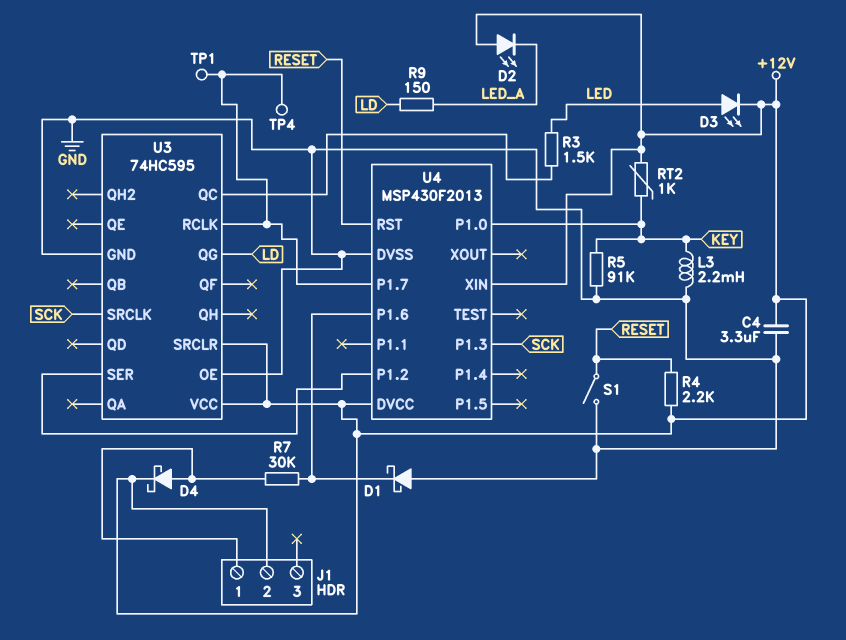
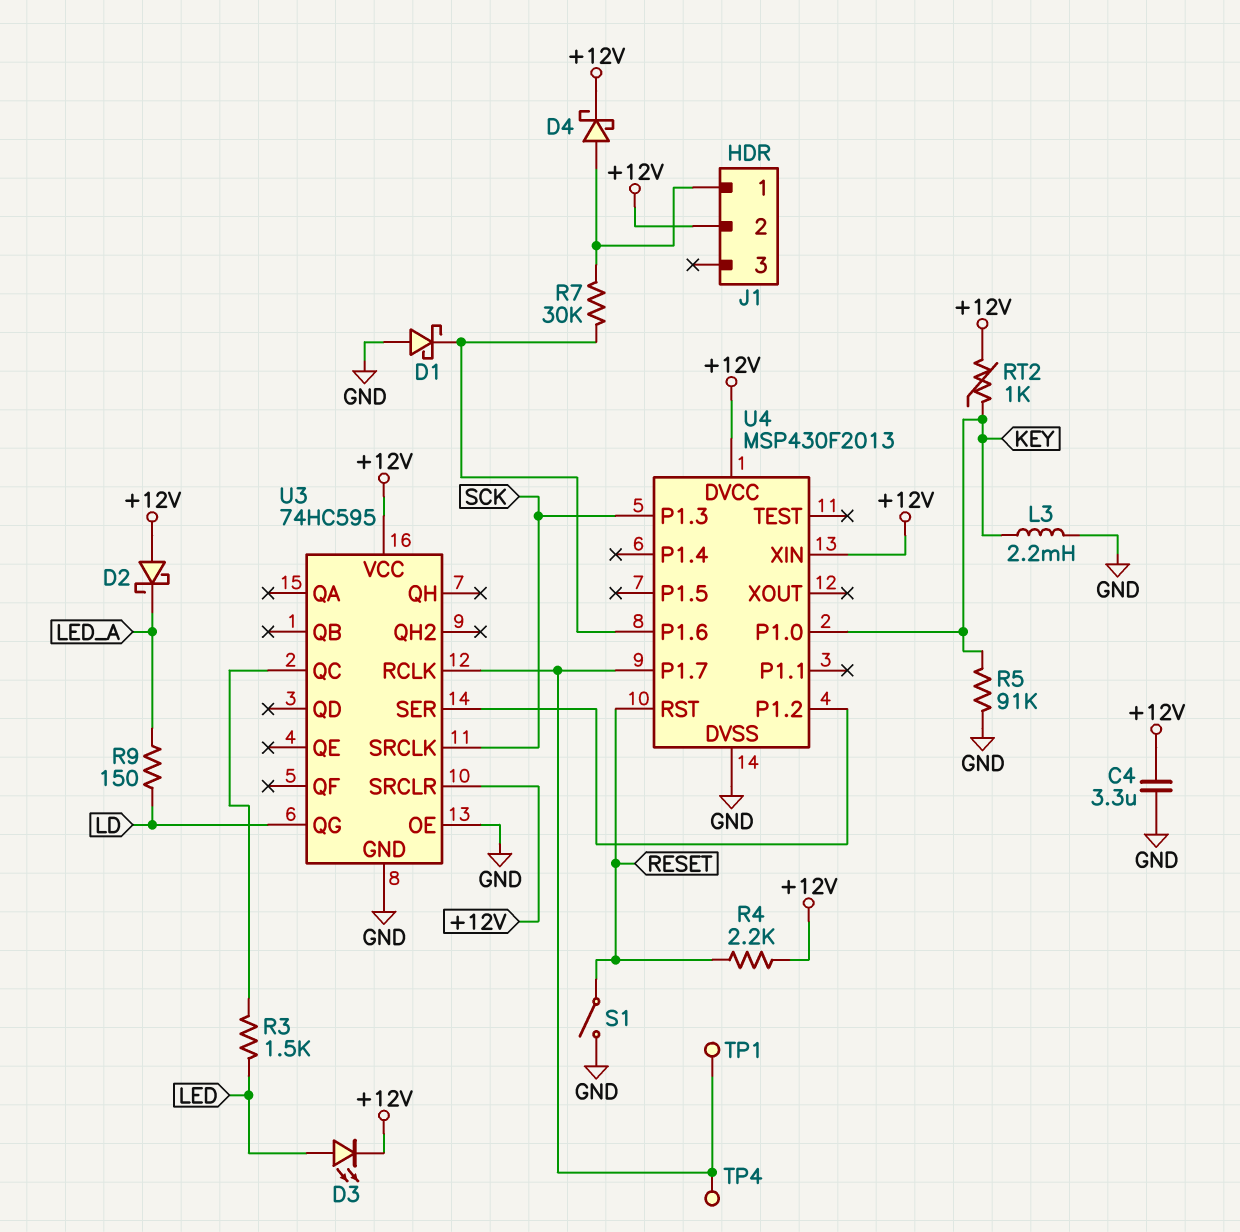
D2: LED (A +12V, K LED_A) -> schottky (A +12V, K LED_A)

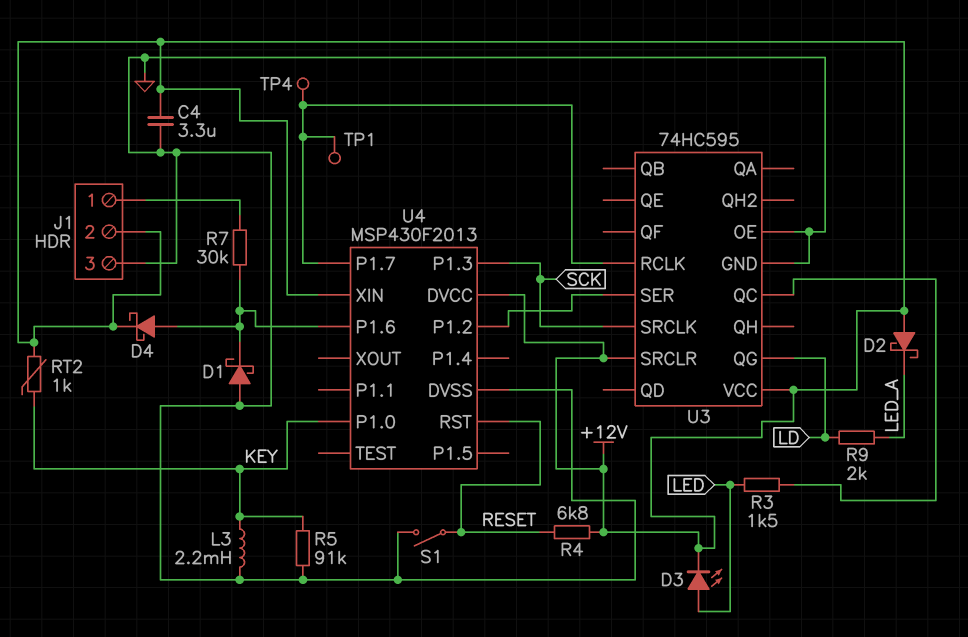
D4: schottky (A J1/1, K +12V) -> schottky (A U4/P1.6, K +12V)
J1 pin 3: none -> GND
R4: 2.2k (+12V, RESET) -> 6.8k (+12V, RESET)
R9: 150 (LD, LED_A) -> 2k (LD, LED_A)

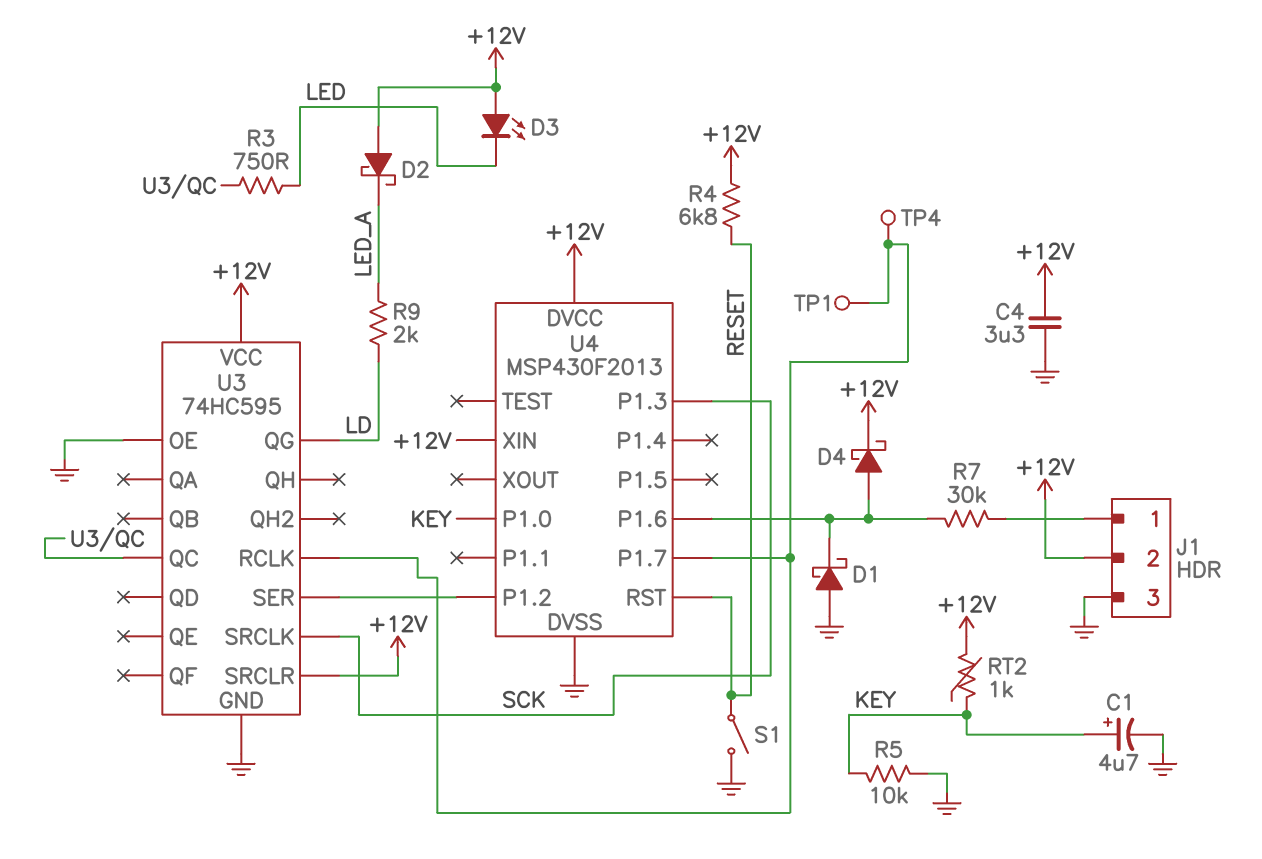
C1: none -> 4.7uF (plus KEY, minus GND)
D3: LED (A LED, K +12V) -> LED (A +12V, K LED)
L3: 2.2mH (GND, KEY) -> none
R3: 1.5k (LED, U3/QC) -> 750 (LED, U3/QC)
R5: 91k (GND, KEY) -> 10k (GND, KEY)

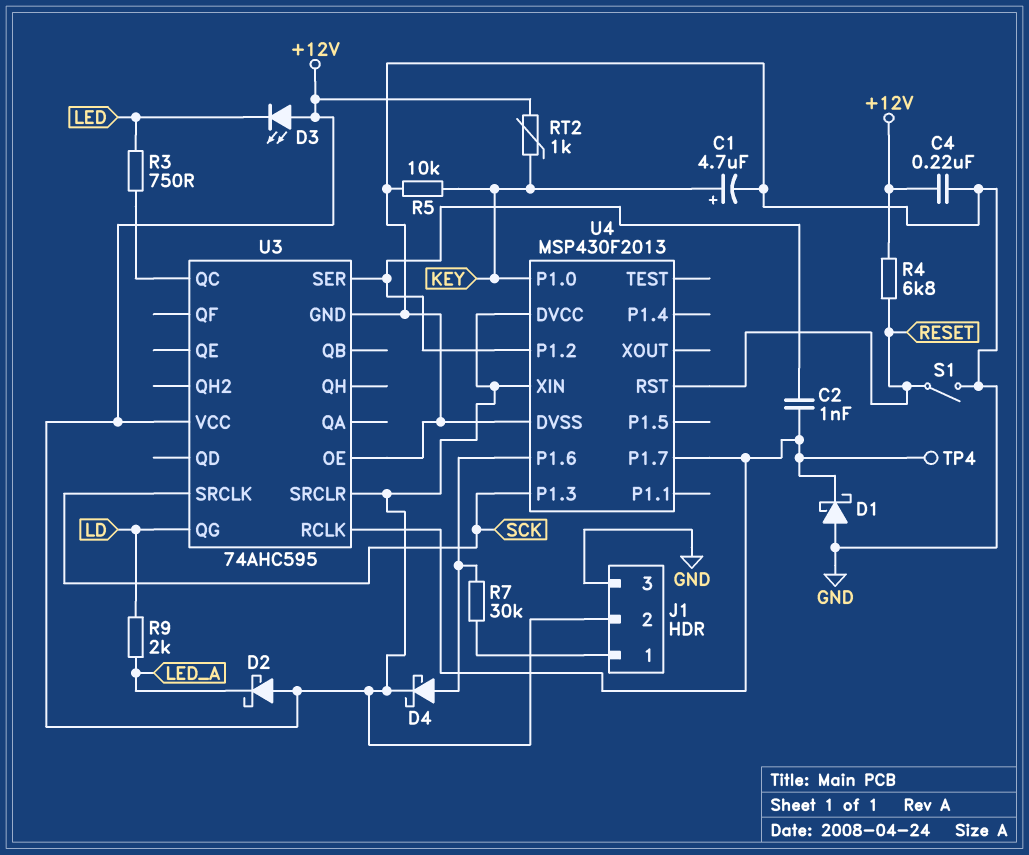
C2: none -> 1nF (U3/RCLK, U3/SER)
C4: 3.3uF (+12V, GND) -> 220nF (+12V, GND)
D1: schottky (A GND, K U4/P1.6) -> schottky (A GND, K U3/RCLK)
TP1: test point (U3/RCLK) -> none
U3: 74HC595 -> 74AHC595

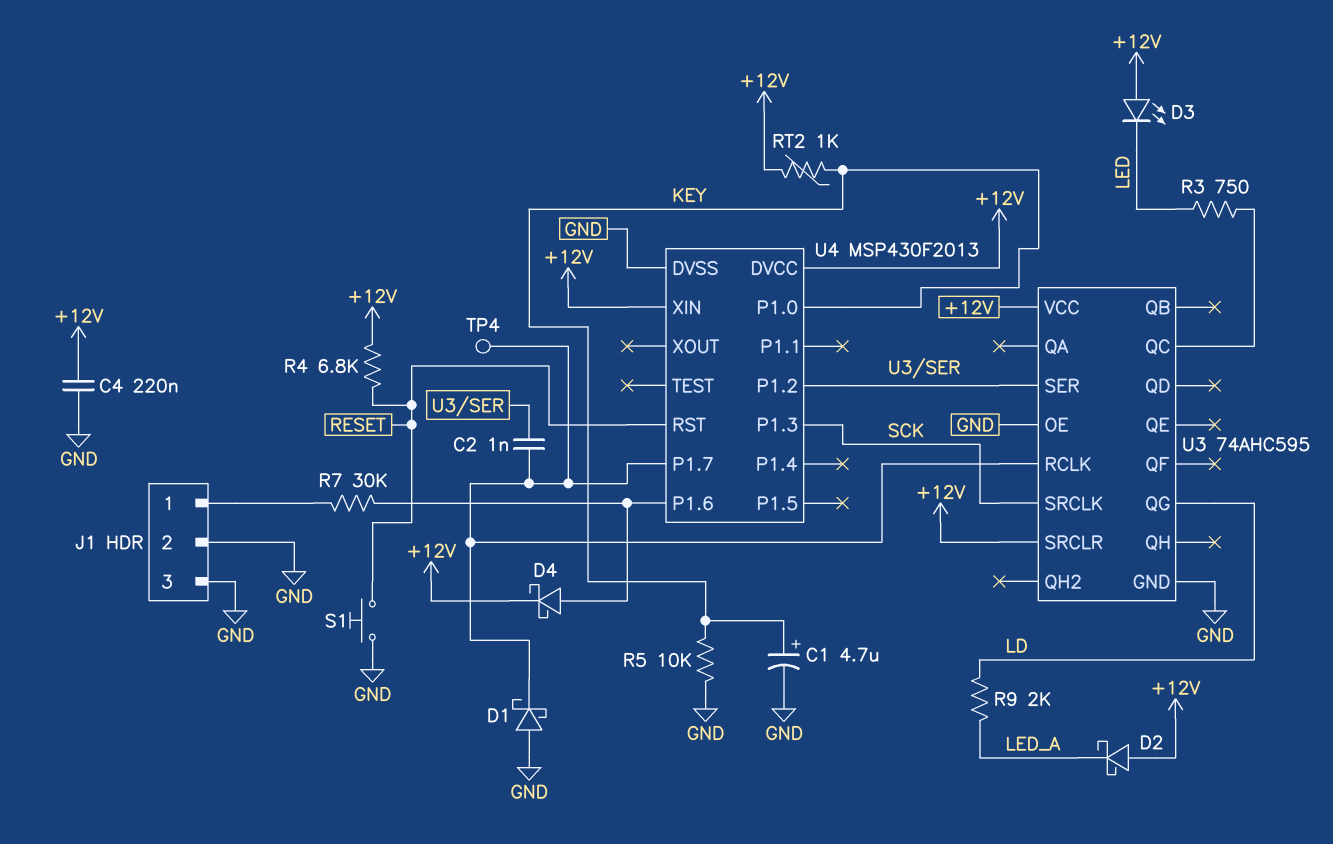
J1 pin 2: +12V -> GND
S1: switch (GND, RESET) -> button (GND, RESET)

